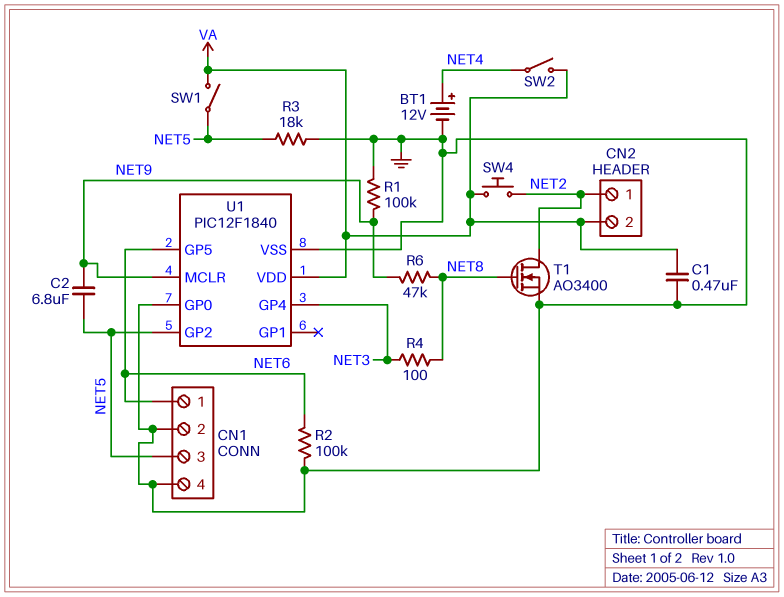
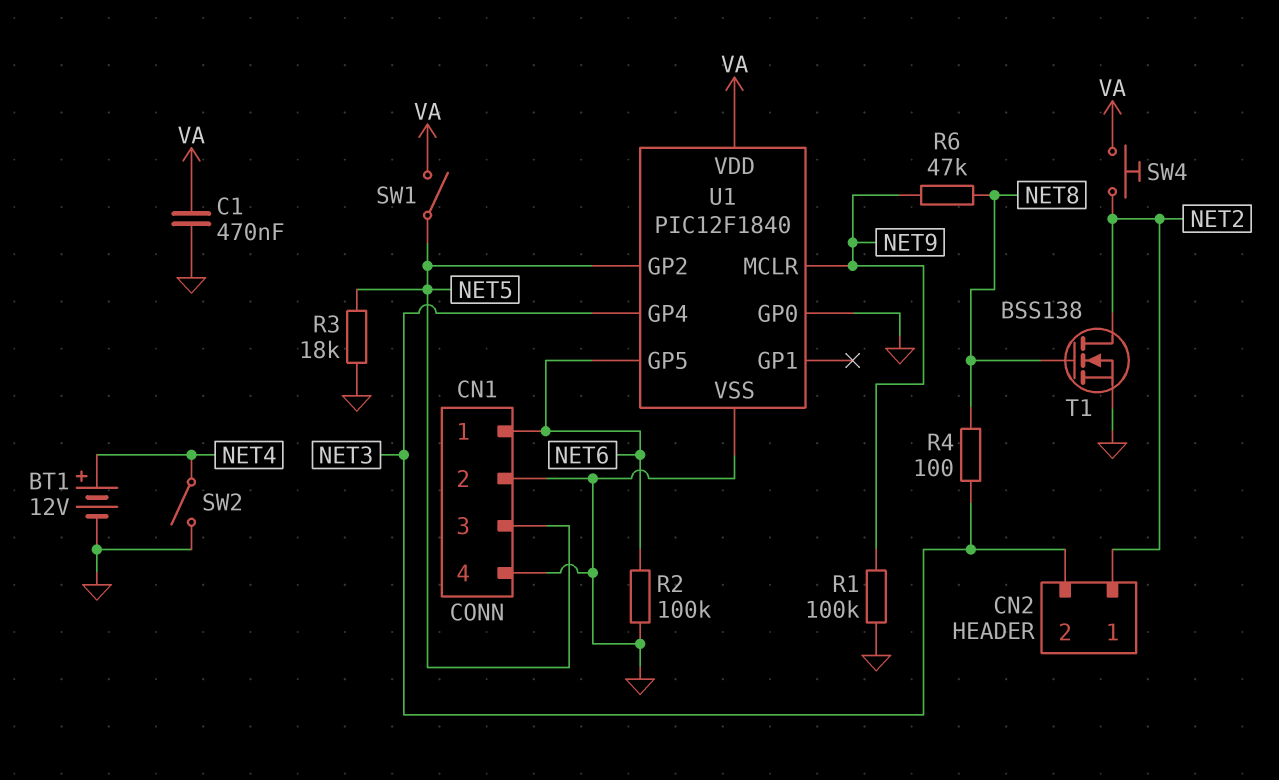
C2: 6.8uF (NET5, NET9) -> none
CN2 pin 2: VA -> NET3
SW2: switch (NET4, VA) -> switch (GND, NET4)
T1: NMOS AO3400 (G NET8, D NET2, S GND) -> NMOS BSS138 (G NET8, D NET2, S GND)

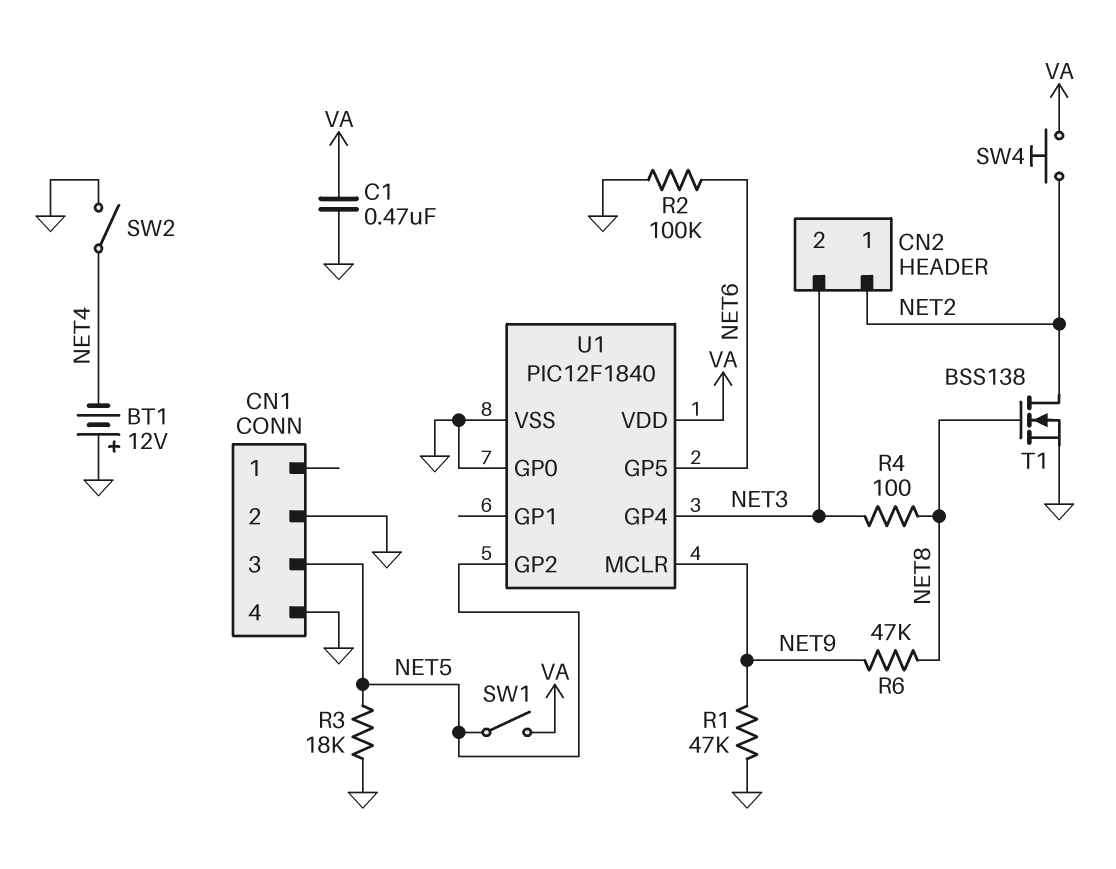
BT1: 12V (plus NET4, minus GND) -> 12V (plus GND, minus NET4)
CN1 pin 1: NET6 -> none
R1: 100k (GND, NET9) -> 47k (GND, NET9)

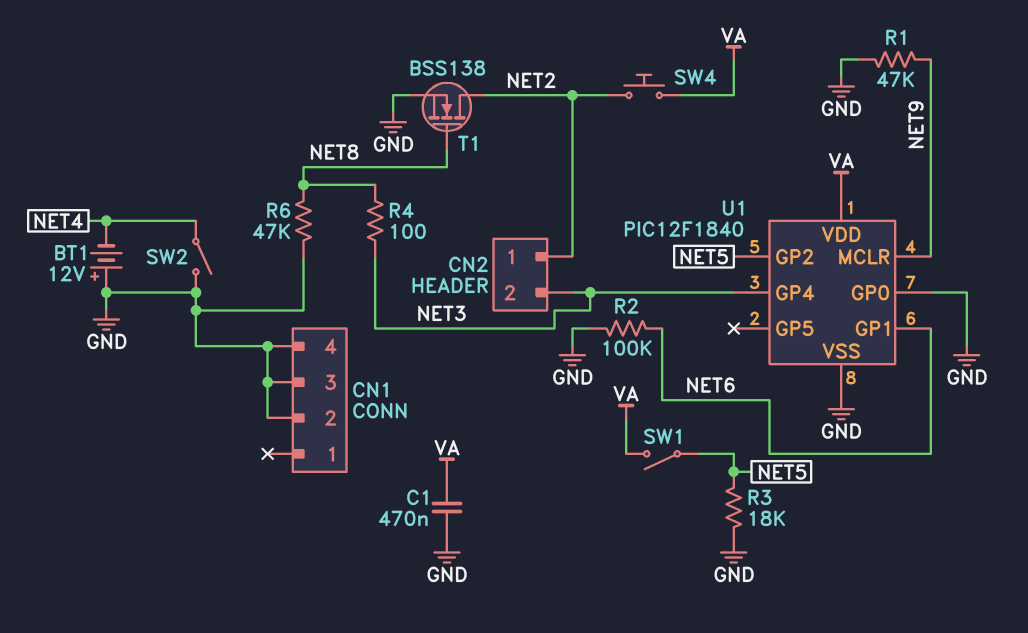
CN1 pin 3: NET5 -> GND
R6: 47k (NET8, NET9) -> 47k (GND, NET8)
U1 pin GP1: none -> NET6
U1 pin GP5: NET6 -> none

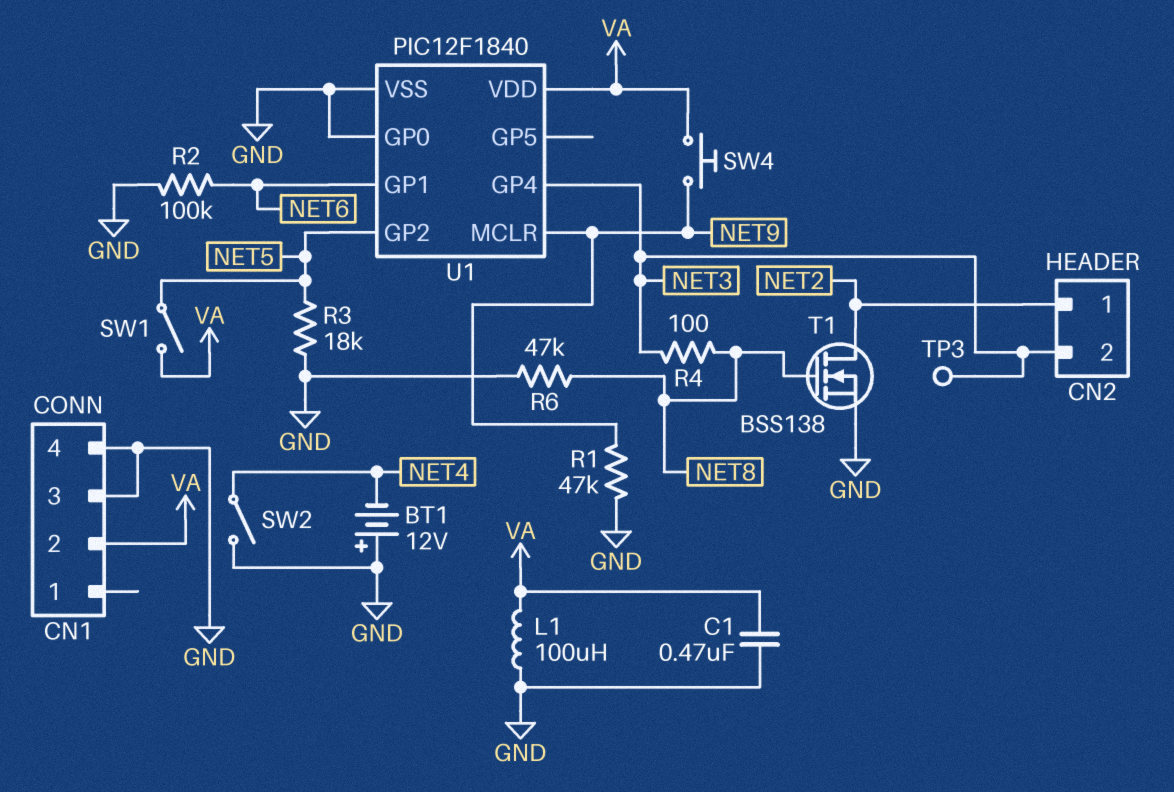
CN1 pin 2: GND -> VA
L1: none -> 100uH (GND, VA)
SW4: button (NET2, VA) -> button (NET9, VA)
TP3: none -> test point (NET3)

